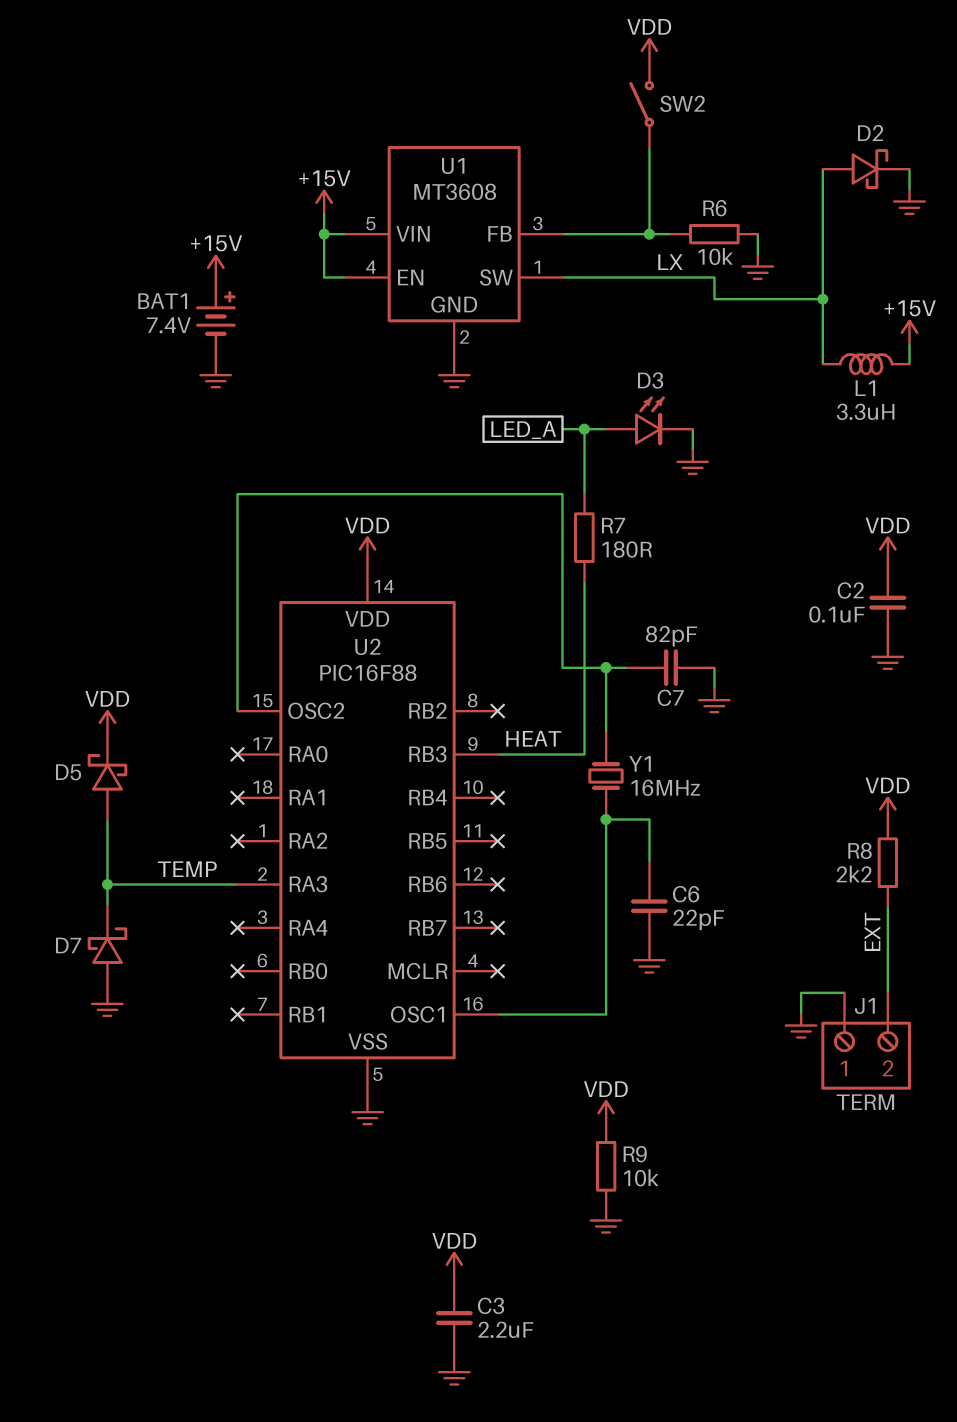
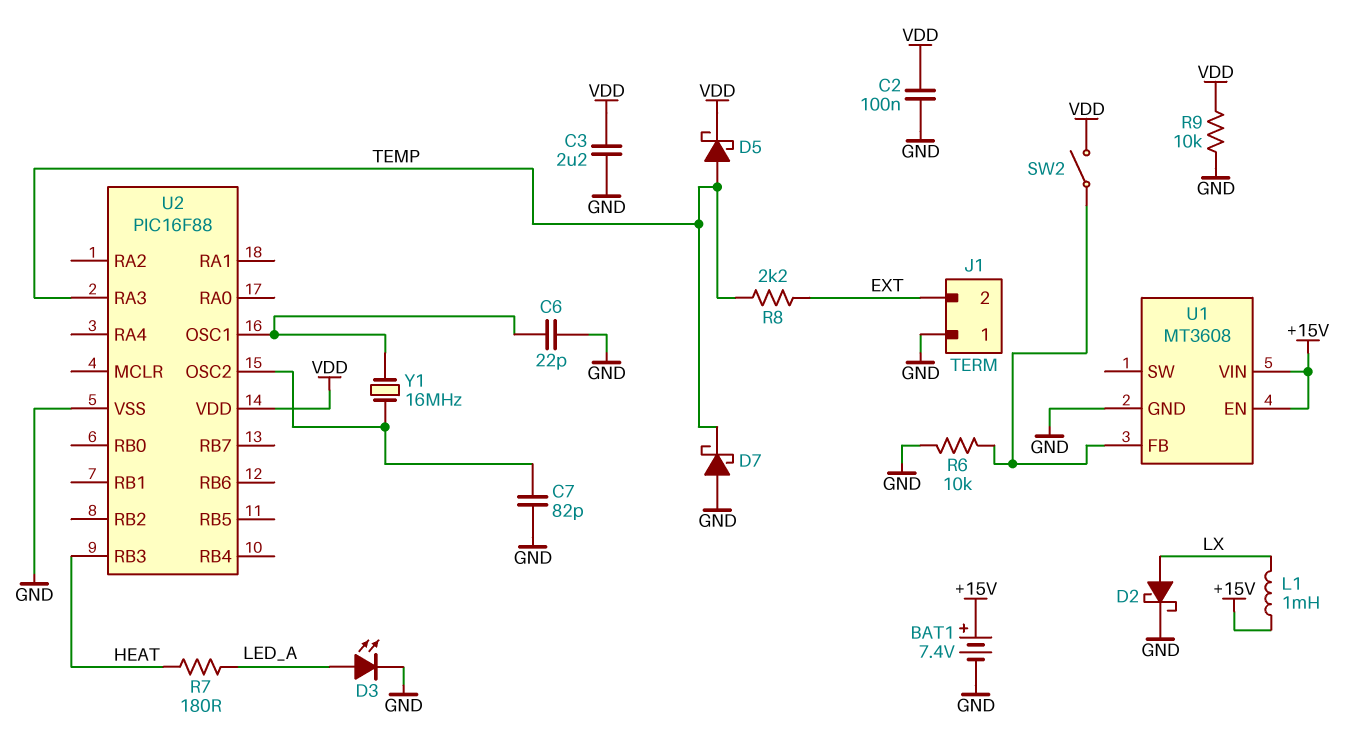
L1: 3.3uH (+15V, LX) -> 1mH (+15V, LX)
R8: 2.2k (EXT, VDD) -> 2.2k (EXT, TEMP)
U1 pin SW: LX -> none

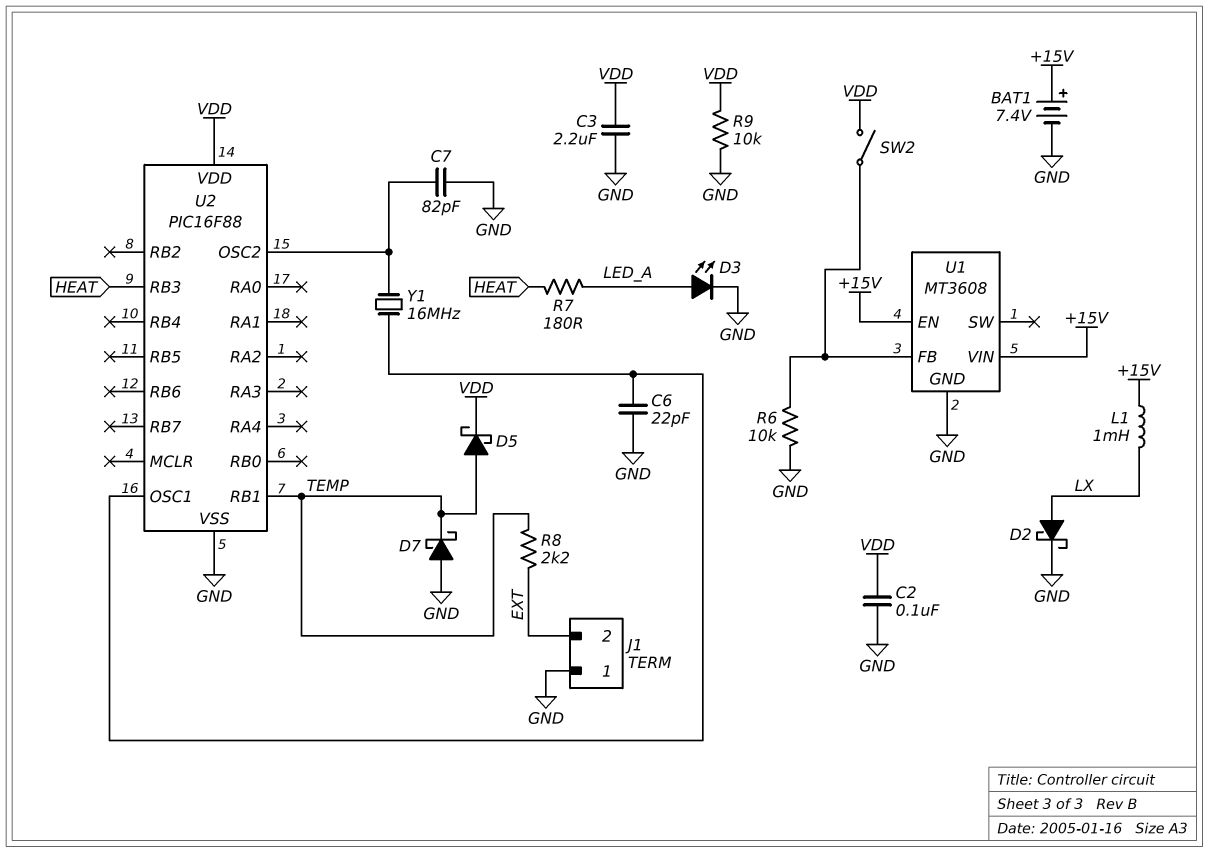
U2 pin RA3: TEMP -> none
U2 pin RB1: none -> TEMP

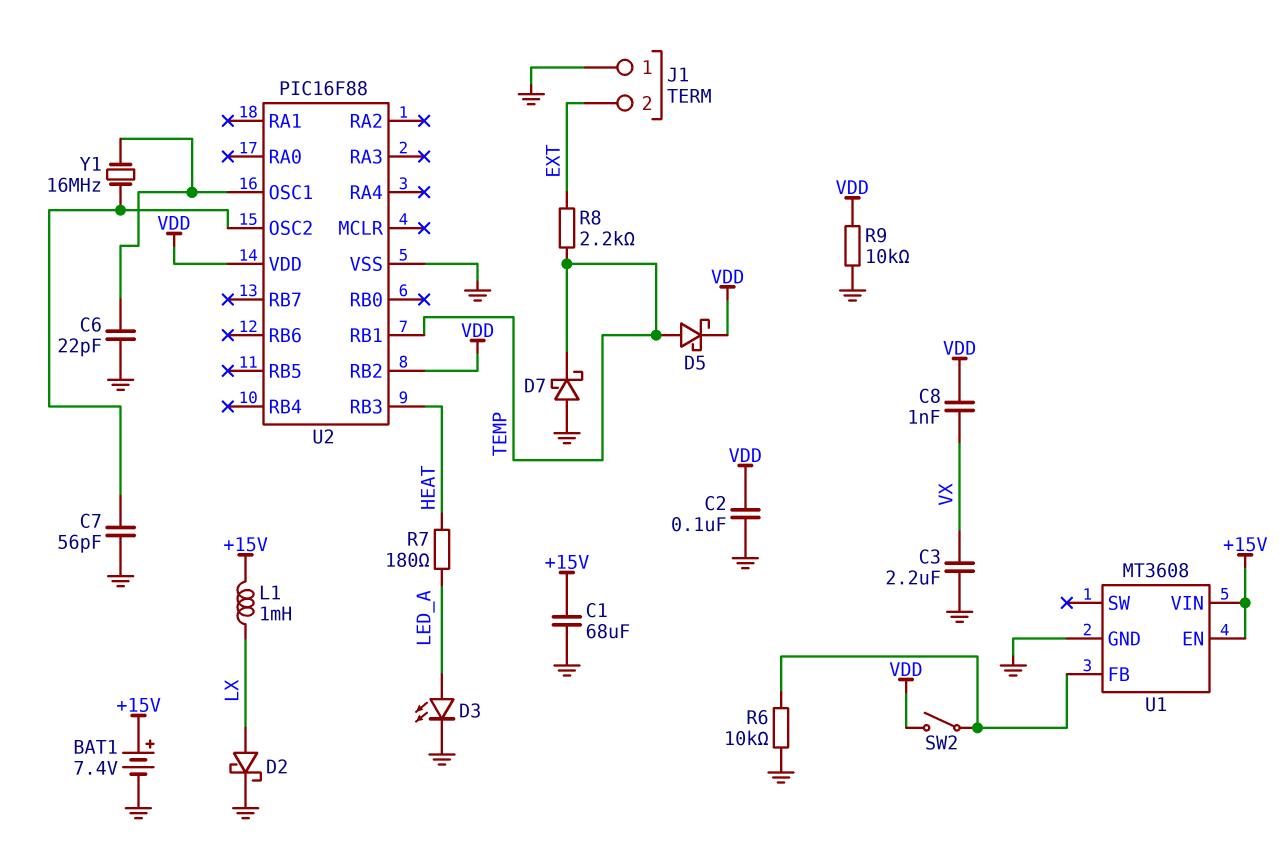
C1: none -> 68uF (+15V, GND)
C3: 2.2uF (GND, VDD) -> 2.2uF (GND, VX)
C7: 82pF (GND, U2/OSC2) -> 56pF (GND, U2/OSC2)
C8: none -> 1nF (VDD, VX)
U2 pin RB2: none -> VDD

